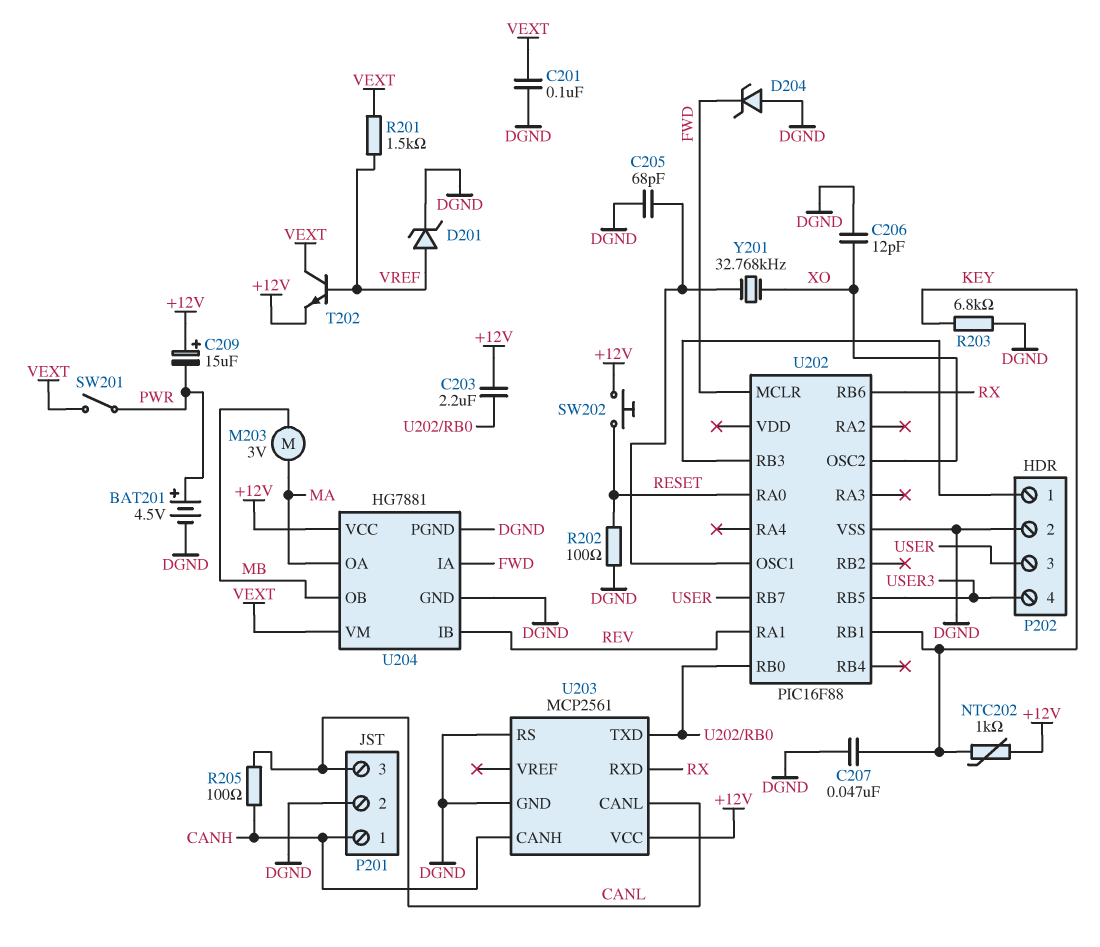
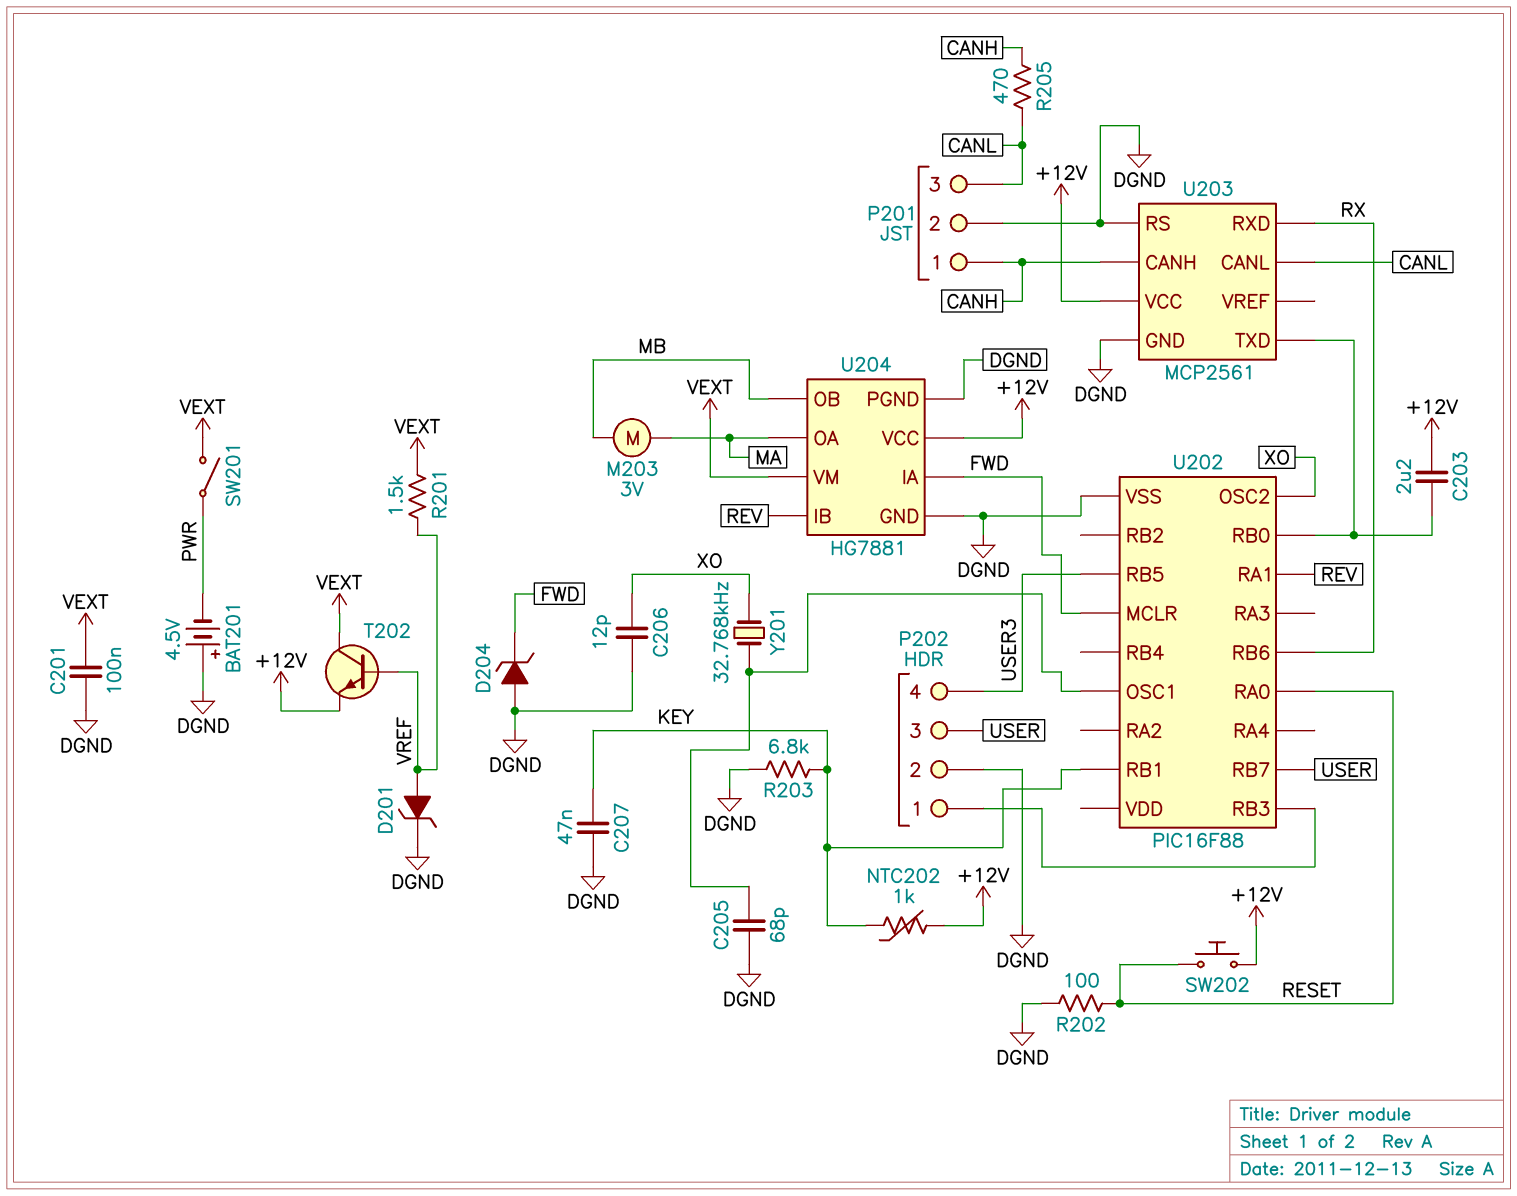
BAT201: 4.5V (plus PWR, minus DGND) -> 4.5V (plus DGND, minus PWR)
C209: 15uF (plus +12V, minus PWR) -> none
R205: 100 (CANH, CANL) -> 470 (CANH, CANL)

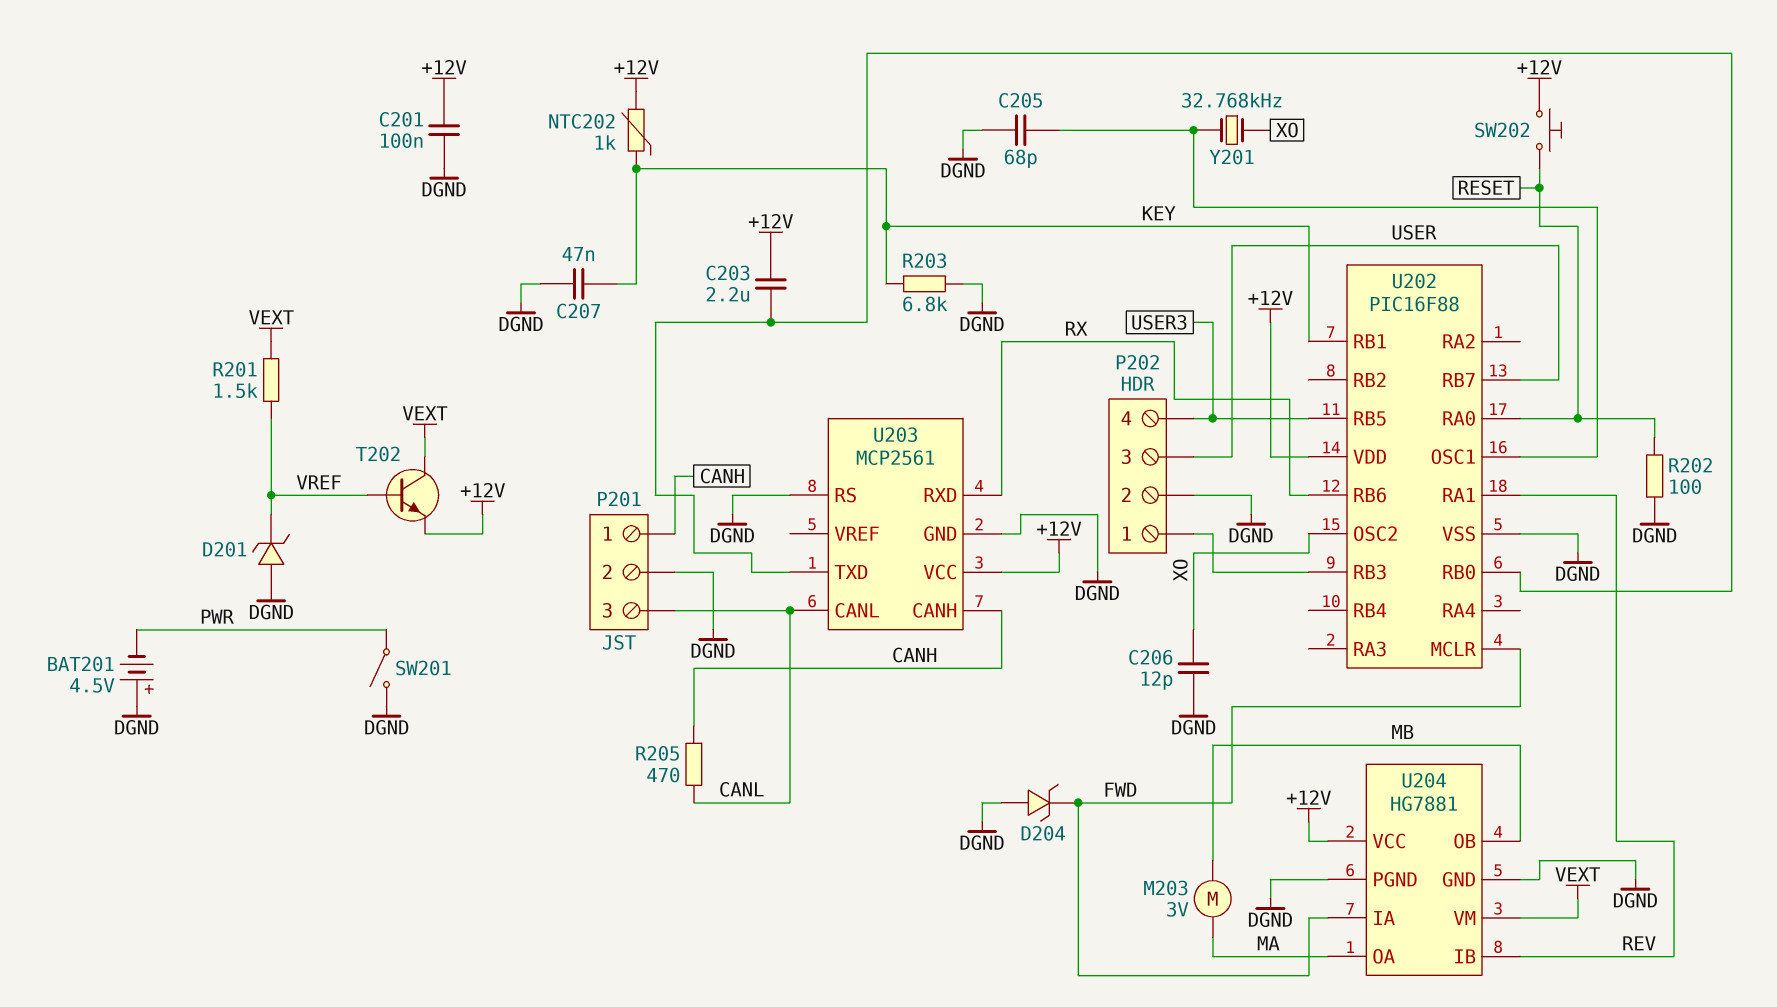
C201: 100nF (DGND, VEXT) -> 100nF (+12V, DGND)
D201: zener (A VREF, K DGND) -> zener (A DGND, K VREF)
SW201: switch (PWR, VEXT) -> switch (DGND, PWR)
U202 pin VDD: none -> +12V

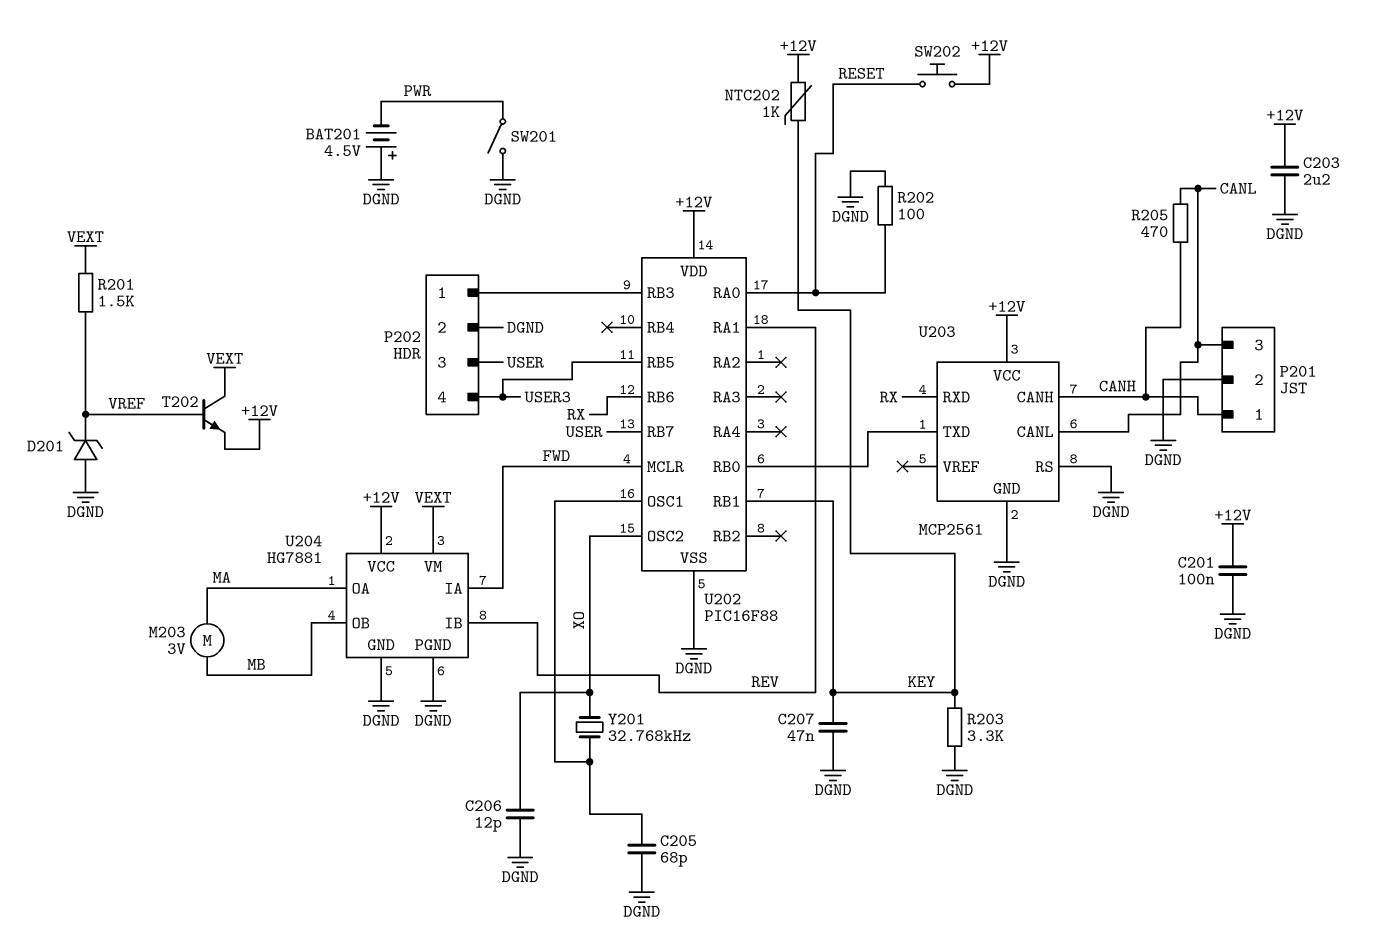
C203: 2.2uF (+12V, U202/RB0) -> 2.2uF (+12V, DGND)
D204: zener (A DGND, K FWD) -> none
R203: 6.8k (DGND, KEY) -> 3.3k (DGND, KEY)

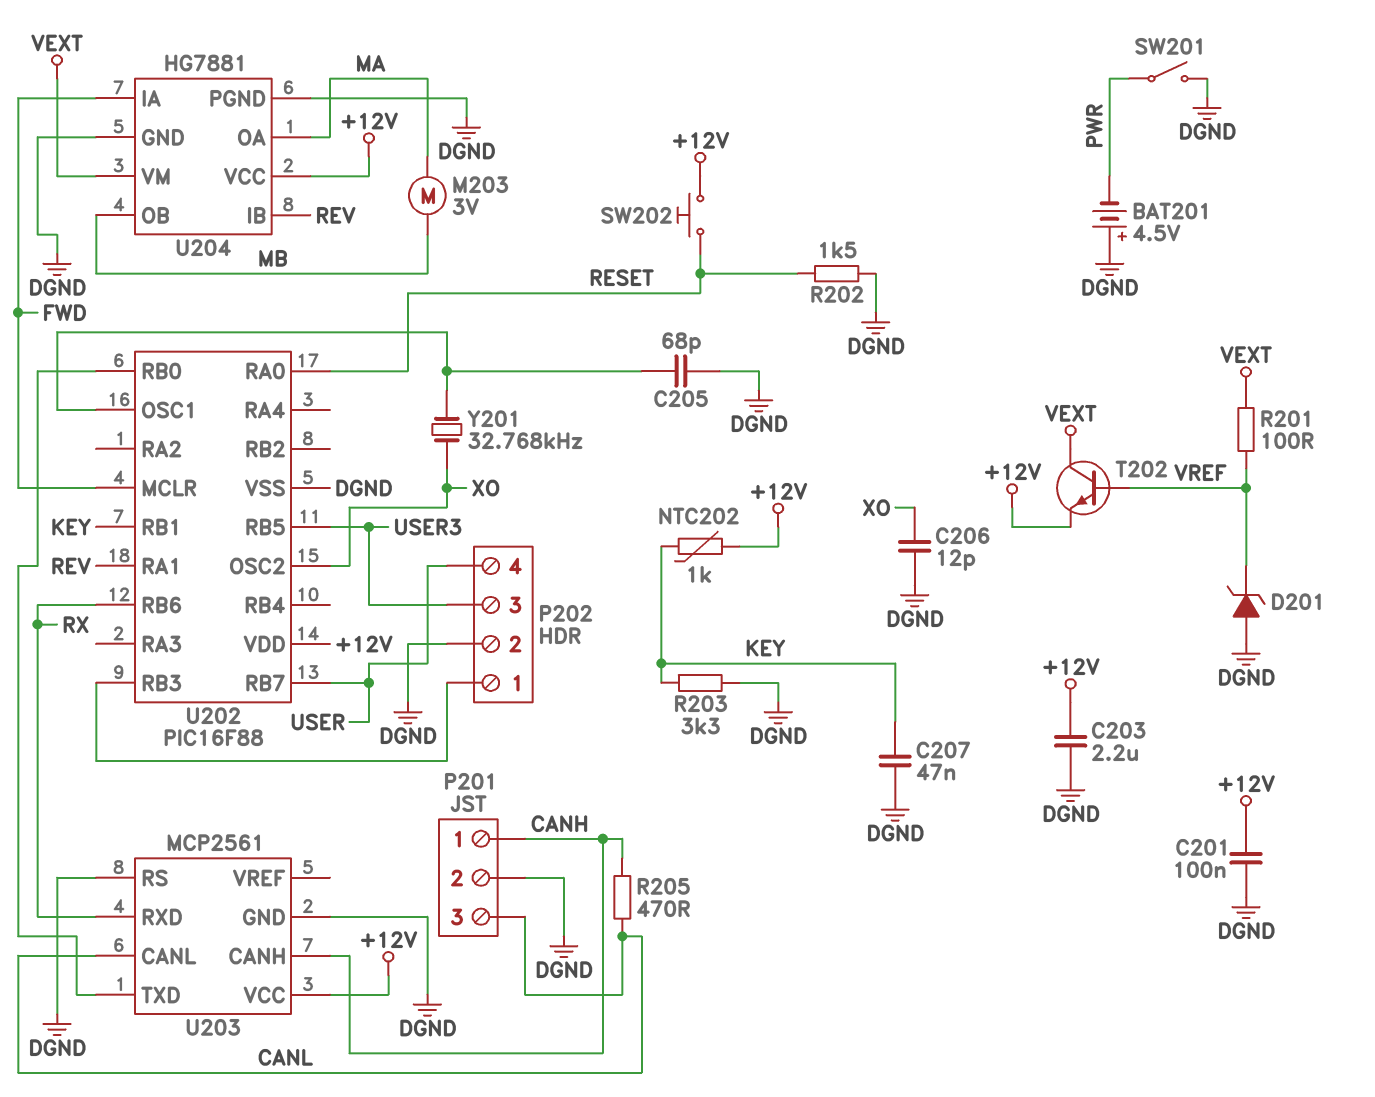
P202 pin 3: USER -> USER3
P202 pin 4: USER3 -> USER
R201: 1.5k (VEXT, VREF) -> 100 (VEXT, VREF)
R202: 100 (DGND, RESET) -> 1.5k (DGND, RESET)

